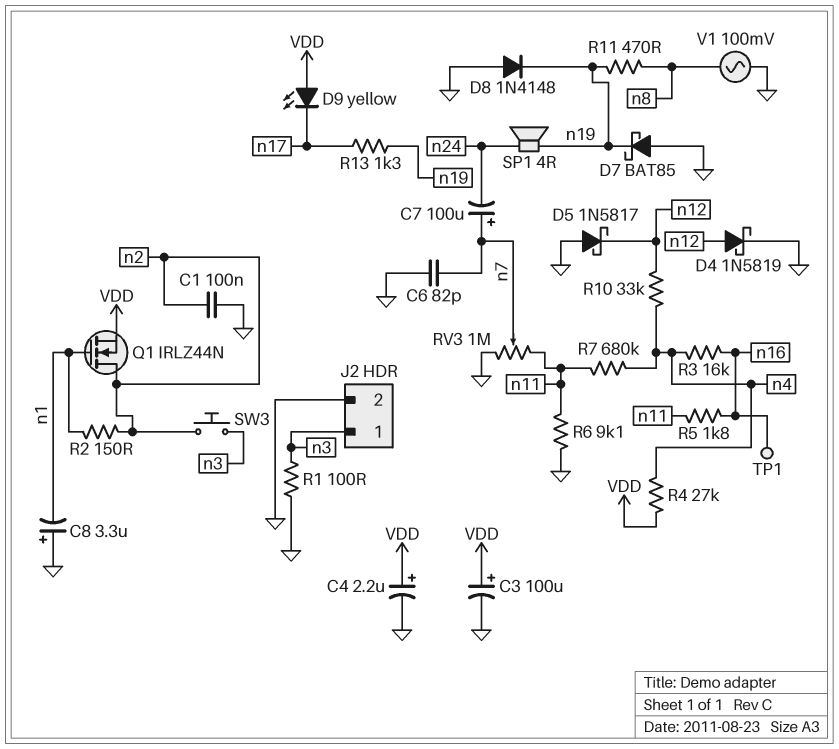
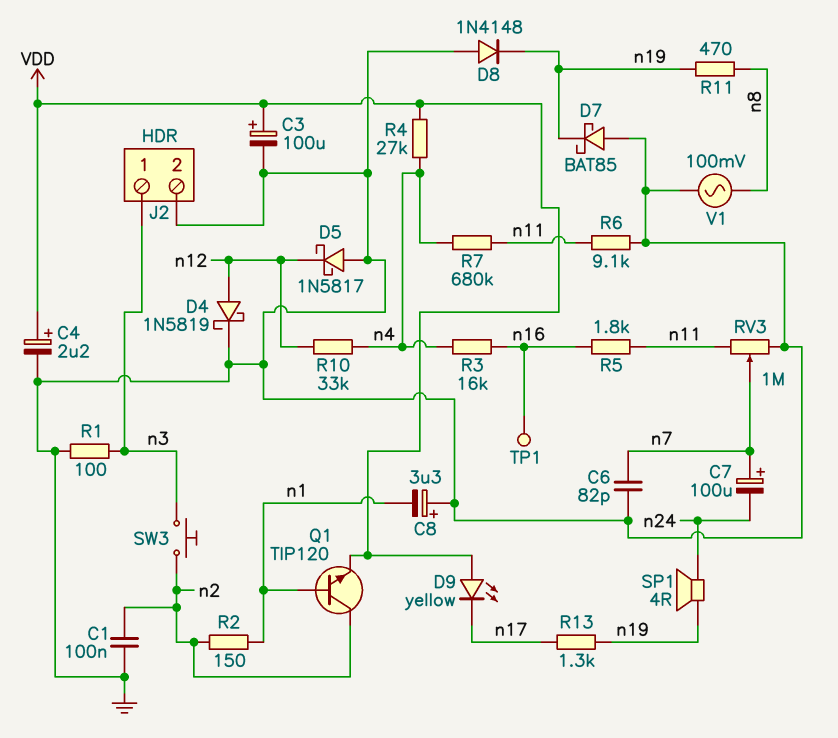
Q1: NMOS IRLZ44N (G n1, D n2, S VDD) -> NPN TIP120 (B n1, C n2, E VDD)

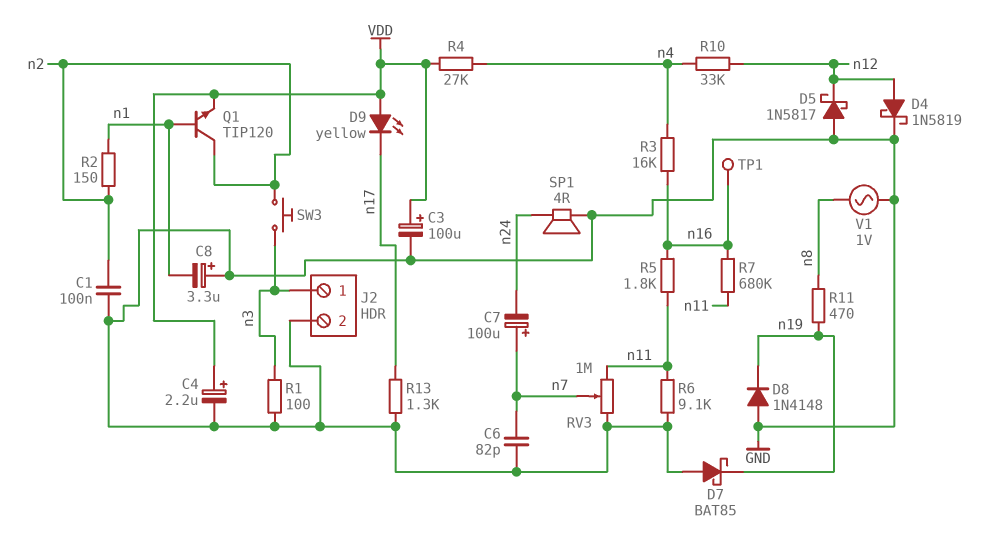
R7: 680k (n4, n11) -> 680k (n11, n16)
R13: 1.3k (n17, n19) -> 1.3k (GND, n17)
SP1: speaker 4R (n19, n24) -> speaker 4R (GND, n24)
V1: AC 100mV (GND, n8) -> AC 1V (GND, n8)

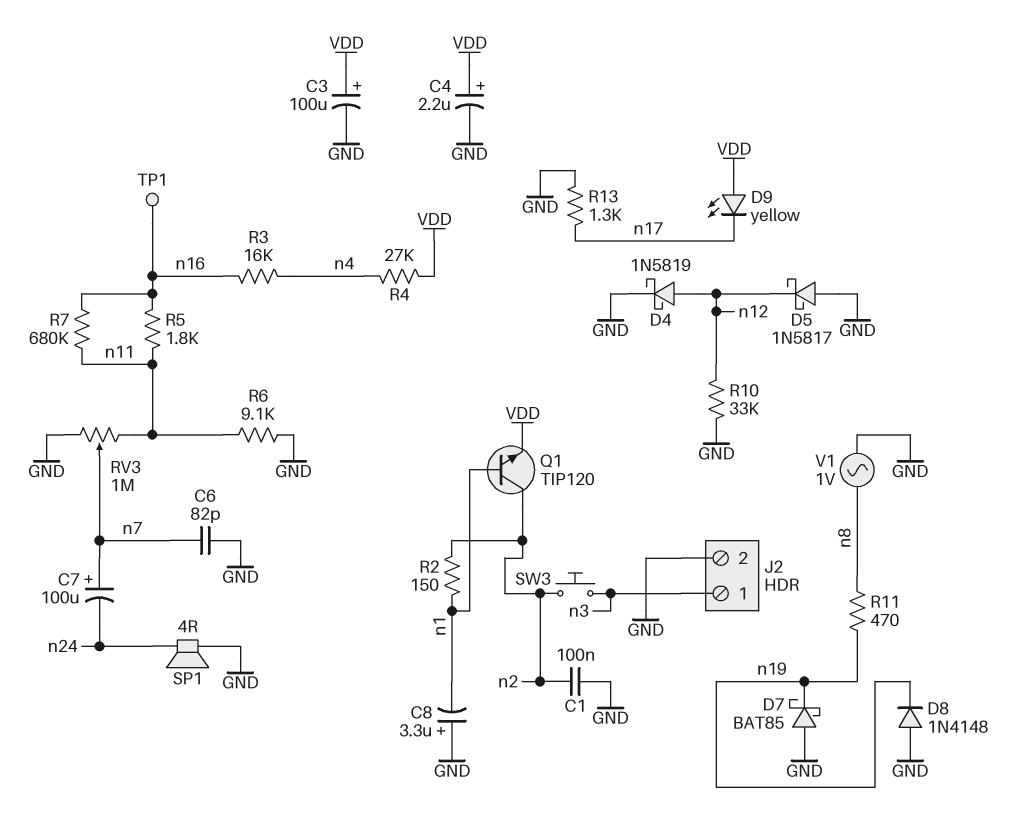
R1: 100 (GND, n3) -> none
R10: 33k (n4, n12) -> 33k (GND, n12)

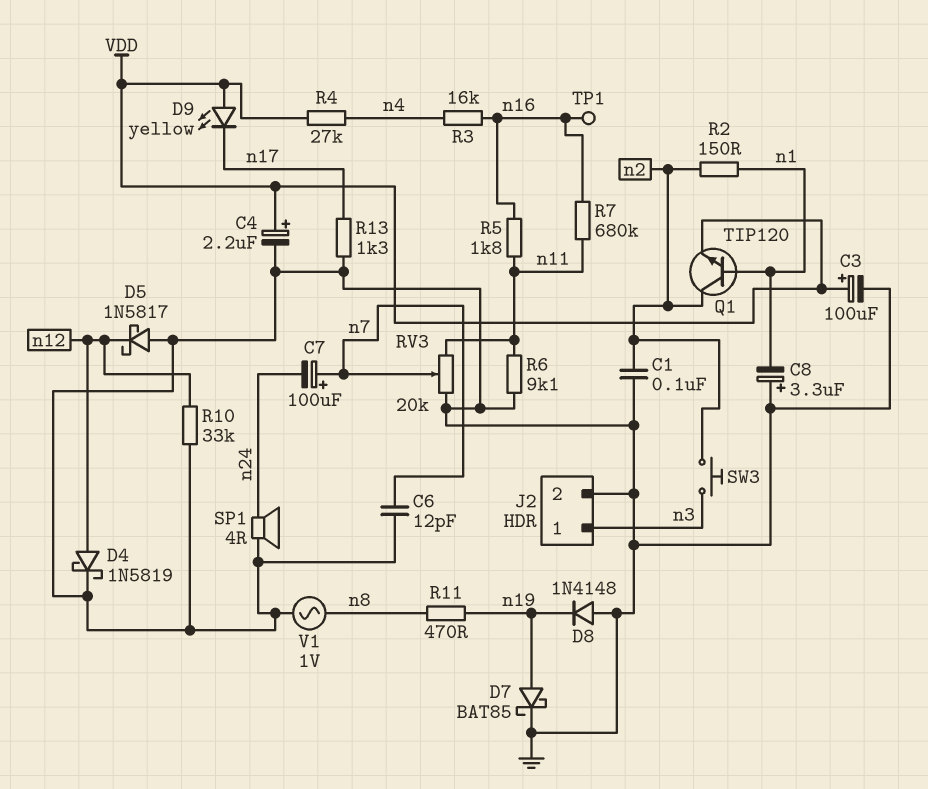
C6: 82pF (GND, n7) -> 12pF (GND, n7)
D7: schottky BAT85 (A GND, K n19) -> schottky BAT85 (A n19, K GND)
RV3: 1M (GND, n11, wiper n7) -> 20k (GND, n11, wiper n7)

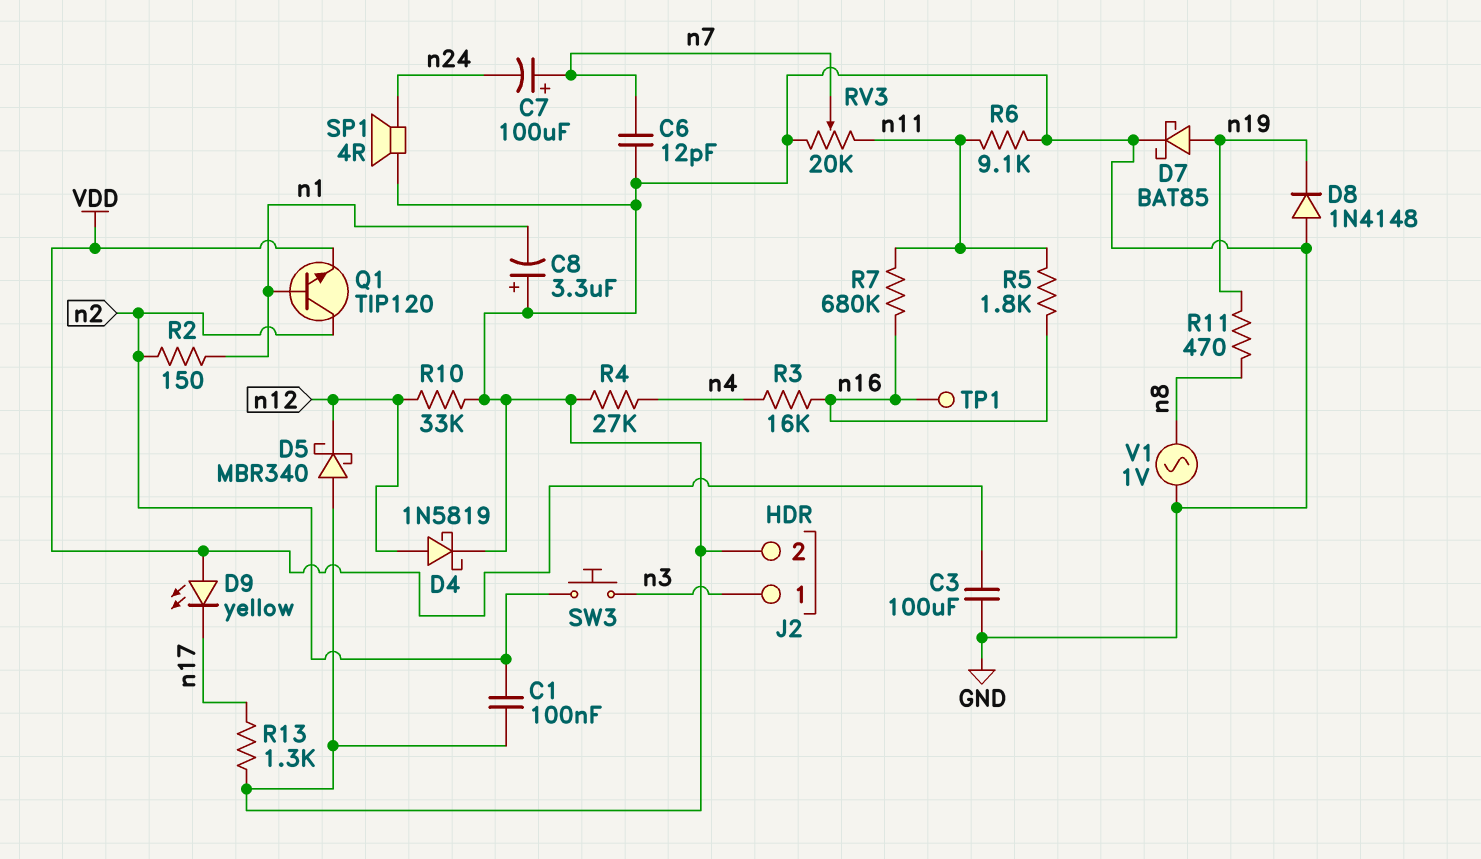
C3: 100uF (plus VDD, minus GND) -> 100uF (GND, VDD)
C4: 2.2uF (plus VDD, minus GND) -> none
D5: schottky 1N5817 (A GND, K n12) -> schottky MBR340 (A GND, K n12)
R4: 27k (VDD, n4) -> 27k (GND, n4)

